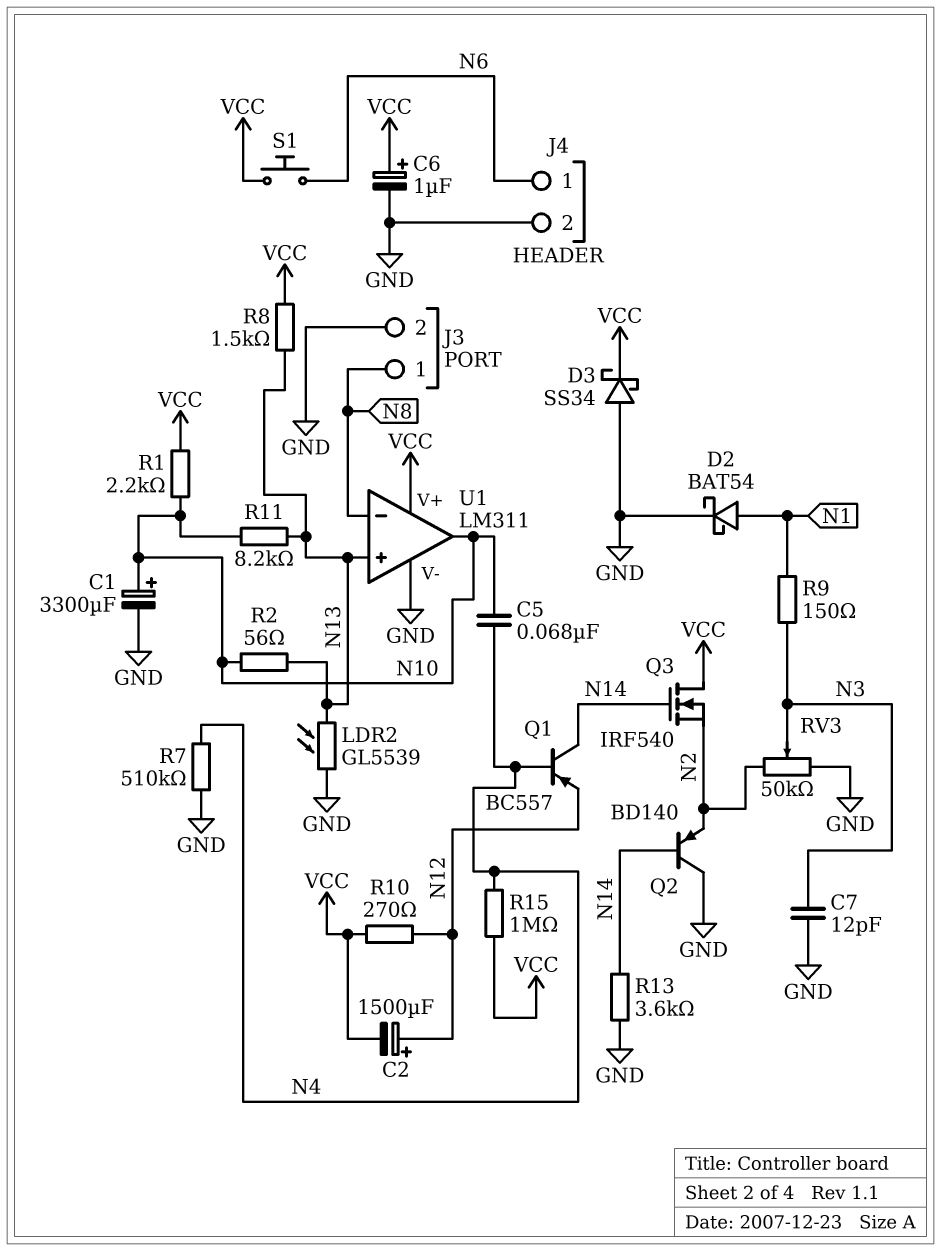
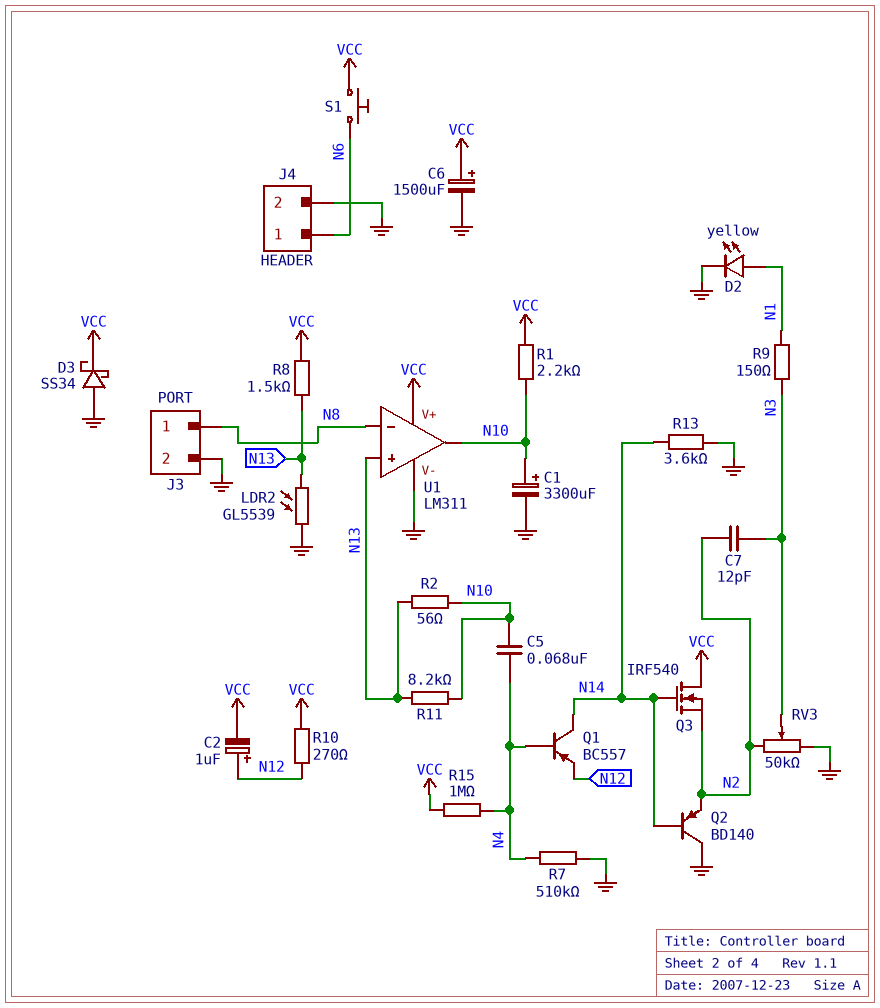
C2: 1500uF (plus N12, minus VCC) -> 1uF (plus N12, minus VCC)
C6: 1uF (plus VCC, minus GND) -> 1500uF (plus VCC, minus GND)
C7: 12pF (GND, N3) -> 12pF (N2, N3)
D2: schottky BAT54 (A N1, K GND) -> LED yellow (A N1, K GND)

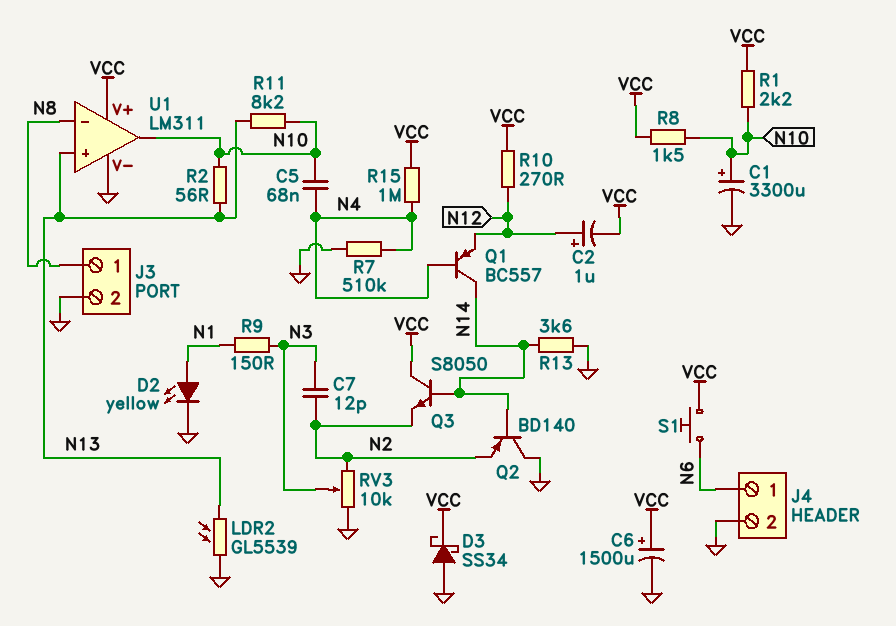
Q3: NMOS IRF540 (G N14, D VCC, S N2) -> NPN S8050 (B N14, C VCC, E N2)
R8: 1.5k (N13, VCC) -> 1.5k (N10, VCC)
RV3: 50k (GND, N2, wiper N3) -> 10k (GND, N2, wiper N3)

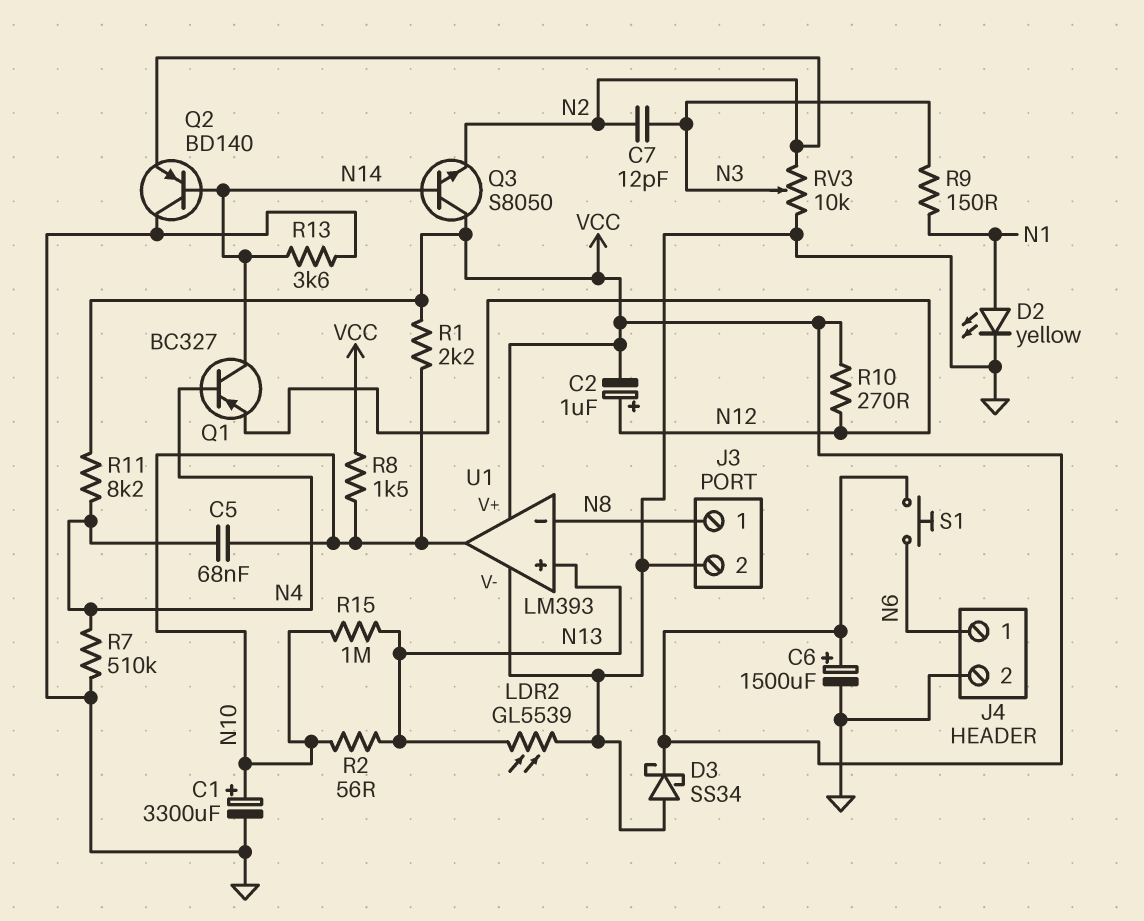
Q1: PNP BC557 (B N4, C N14, E N12) -> PNP BC327 (B N4, C N14, E N12)
R11: 8.2k (N10, N13) -> 8.2k (N4, VCC)
R15: 1M (N4, VCC) -> 1M (N10, N13)
U1: LM311 -> LM393

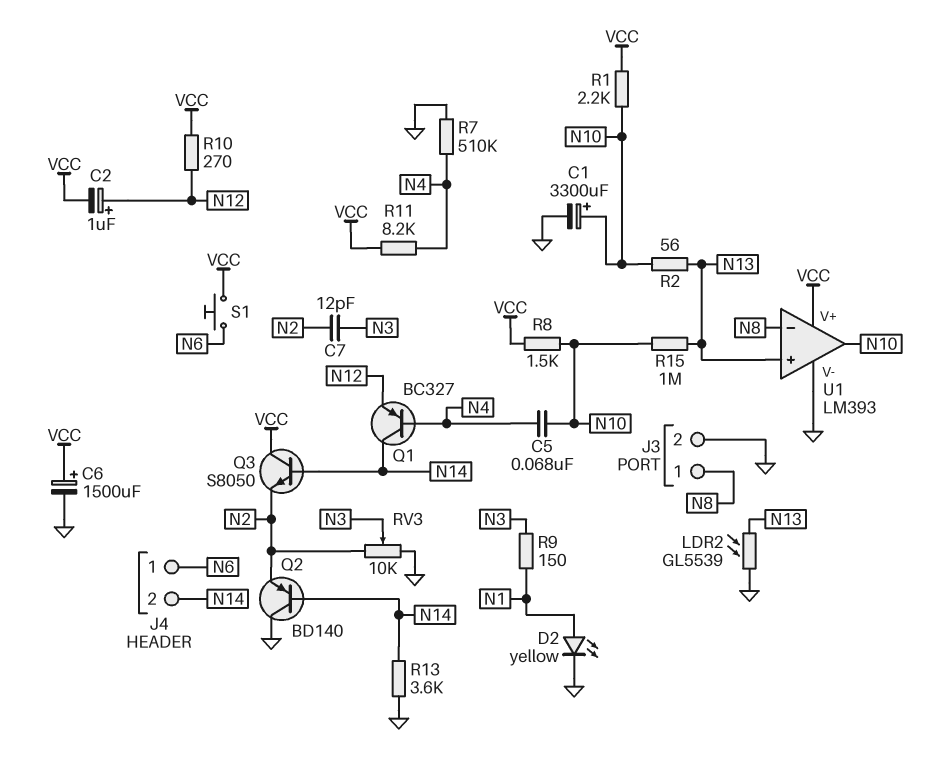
D3: schottky SS34 (A GND, K VCC) -> none
J4 pin 2: GND -> N14

